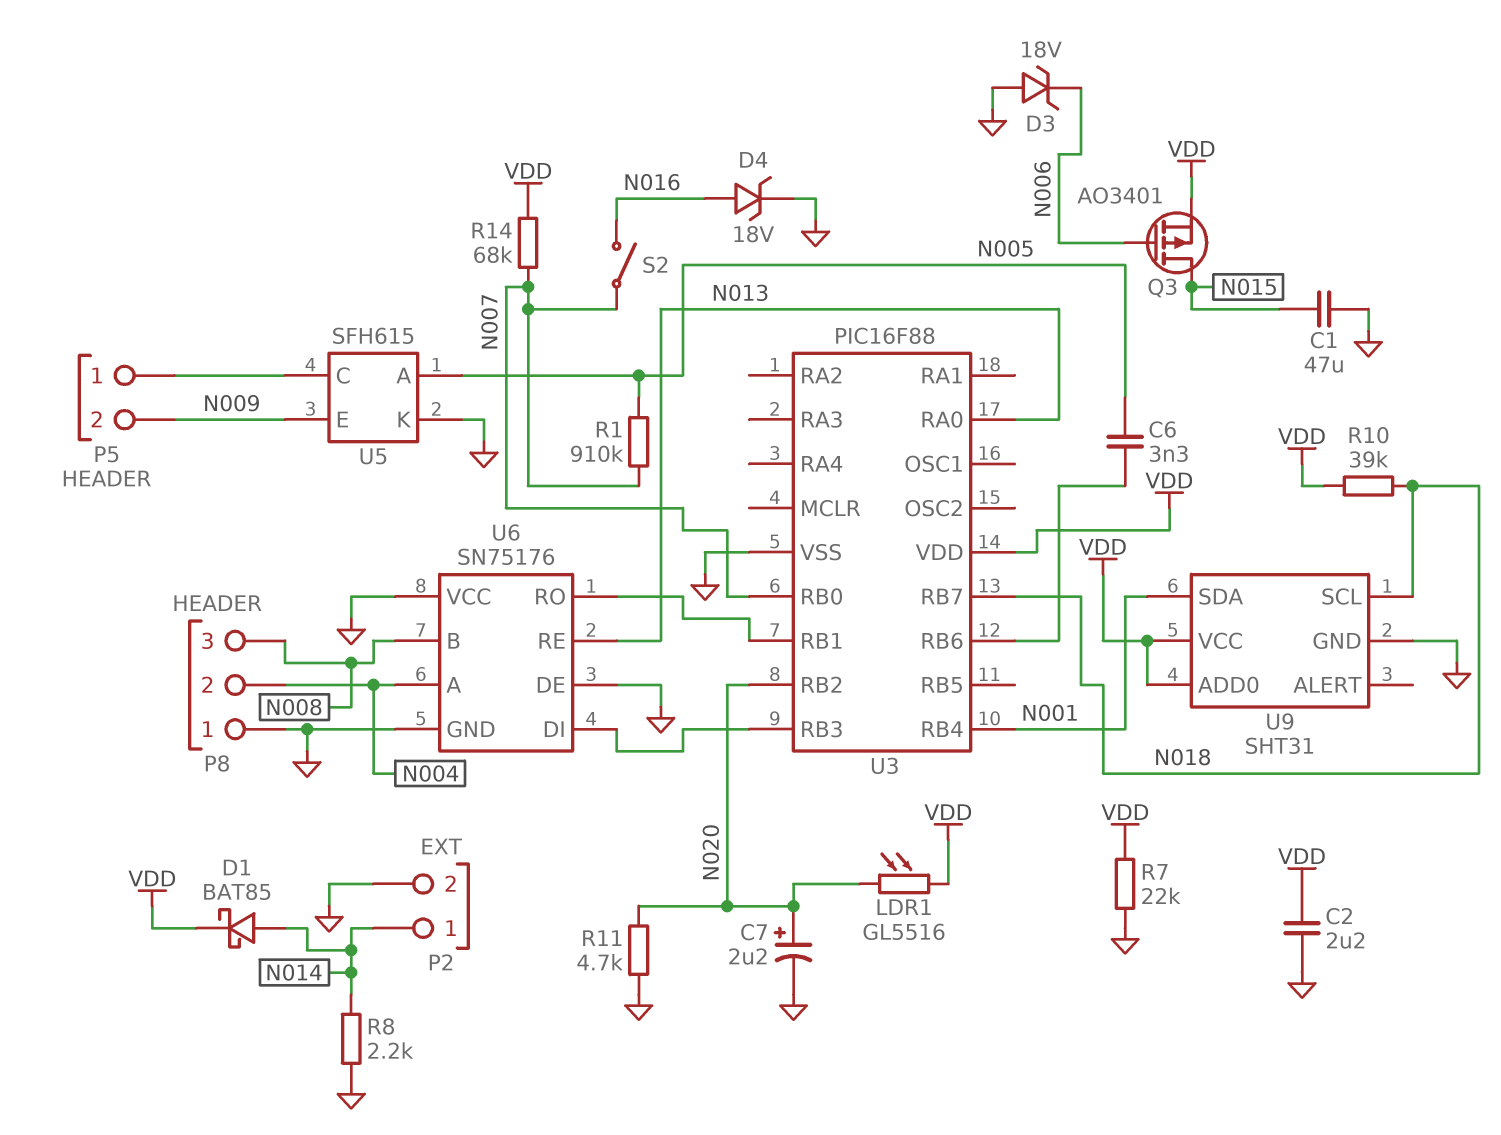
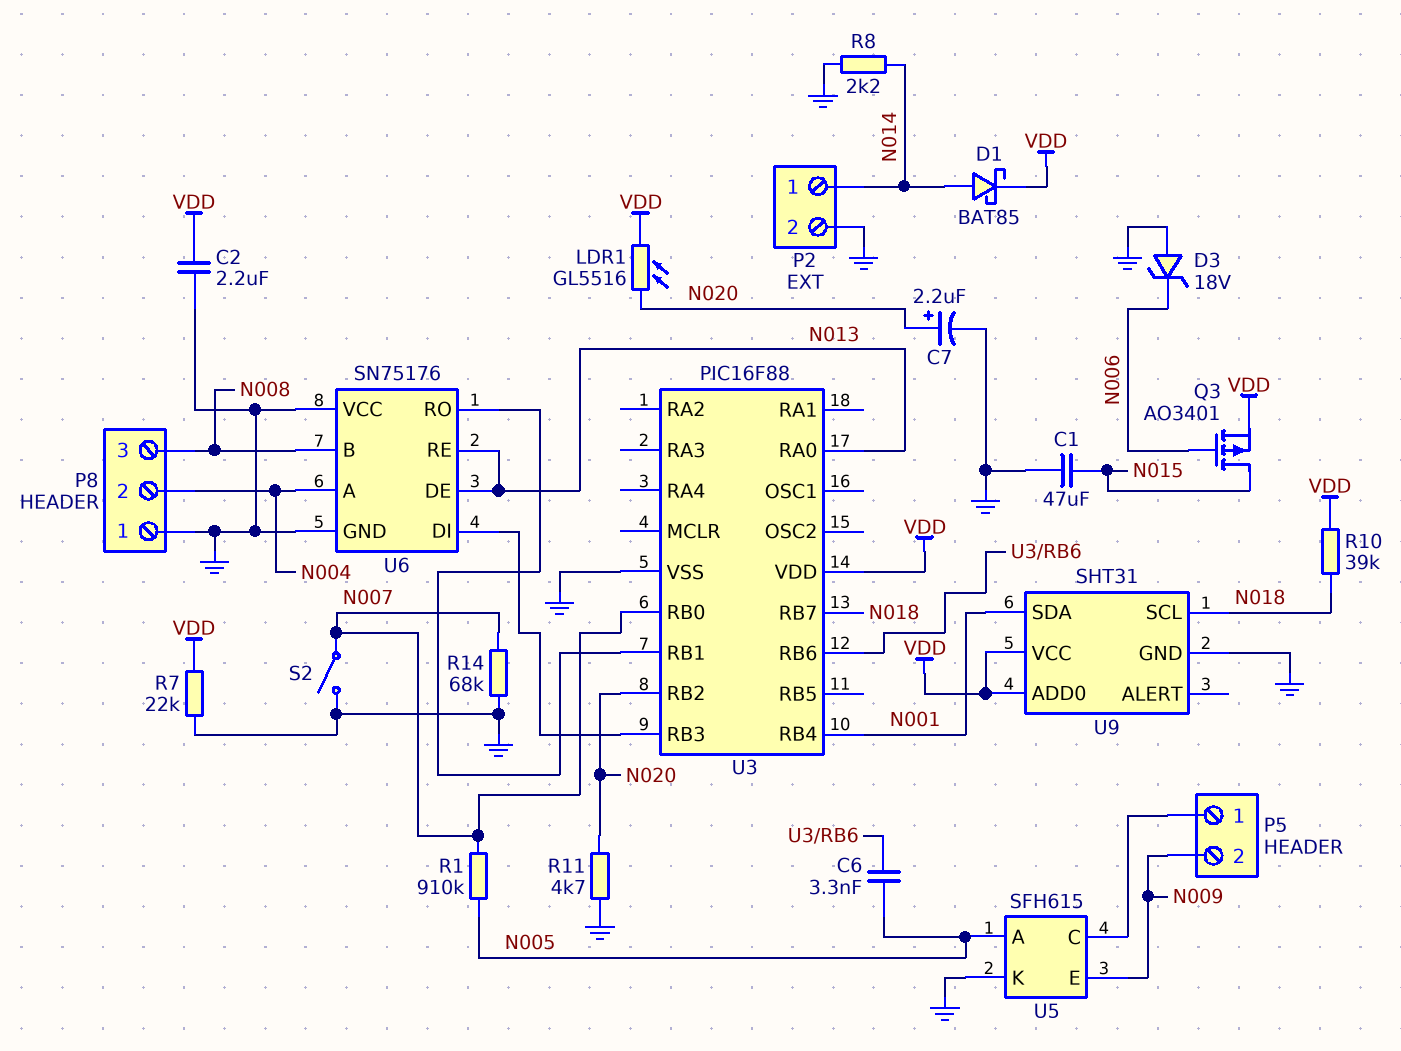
D4: zener 18V (A N016, K GND) -> none
R14: 68k (N007, VDD) -> 68k (GND, N007)
S2: switch (N007, N016) -> switch (GND, N007)
U6 pin DE: GND -> N013

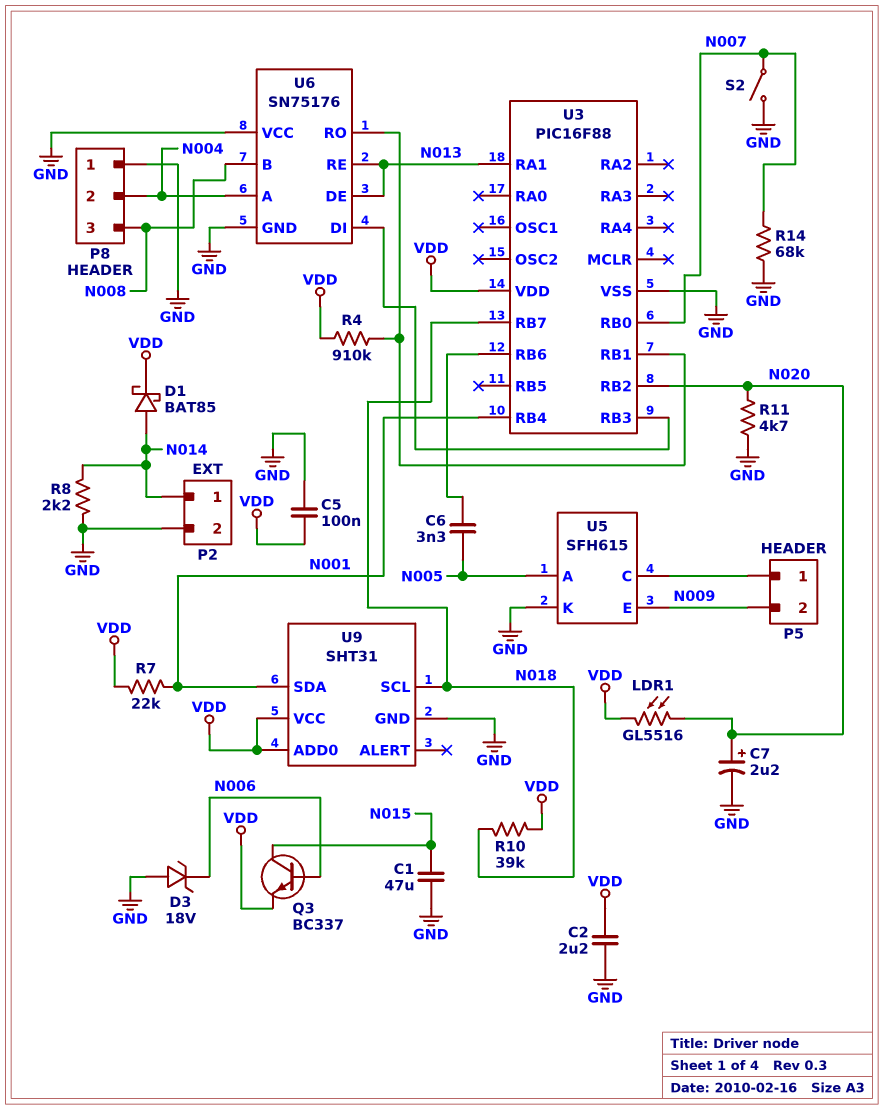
C5: none -> 100nF (GND, VDD)
Q3: PMOS AO3401 (G N006, D N015, S VDD) -> NPN BC337 (B N006, C N015, E VDD)
R1: 910k (N005, N007) -> none
R4: none -> 910k (U3/RB1, VDD)
R7: 22k (GND, VDD) -> 22k (N001, VDD)
U3 pin RA0: N013 -> none
U3 pin RA1: none -> N013

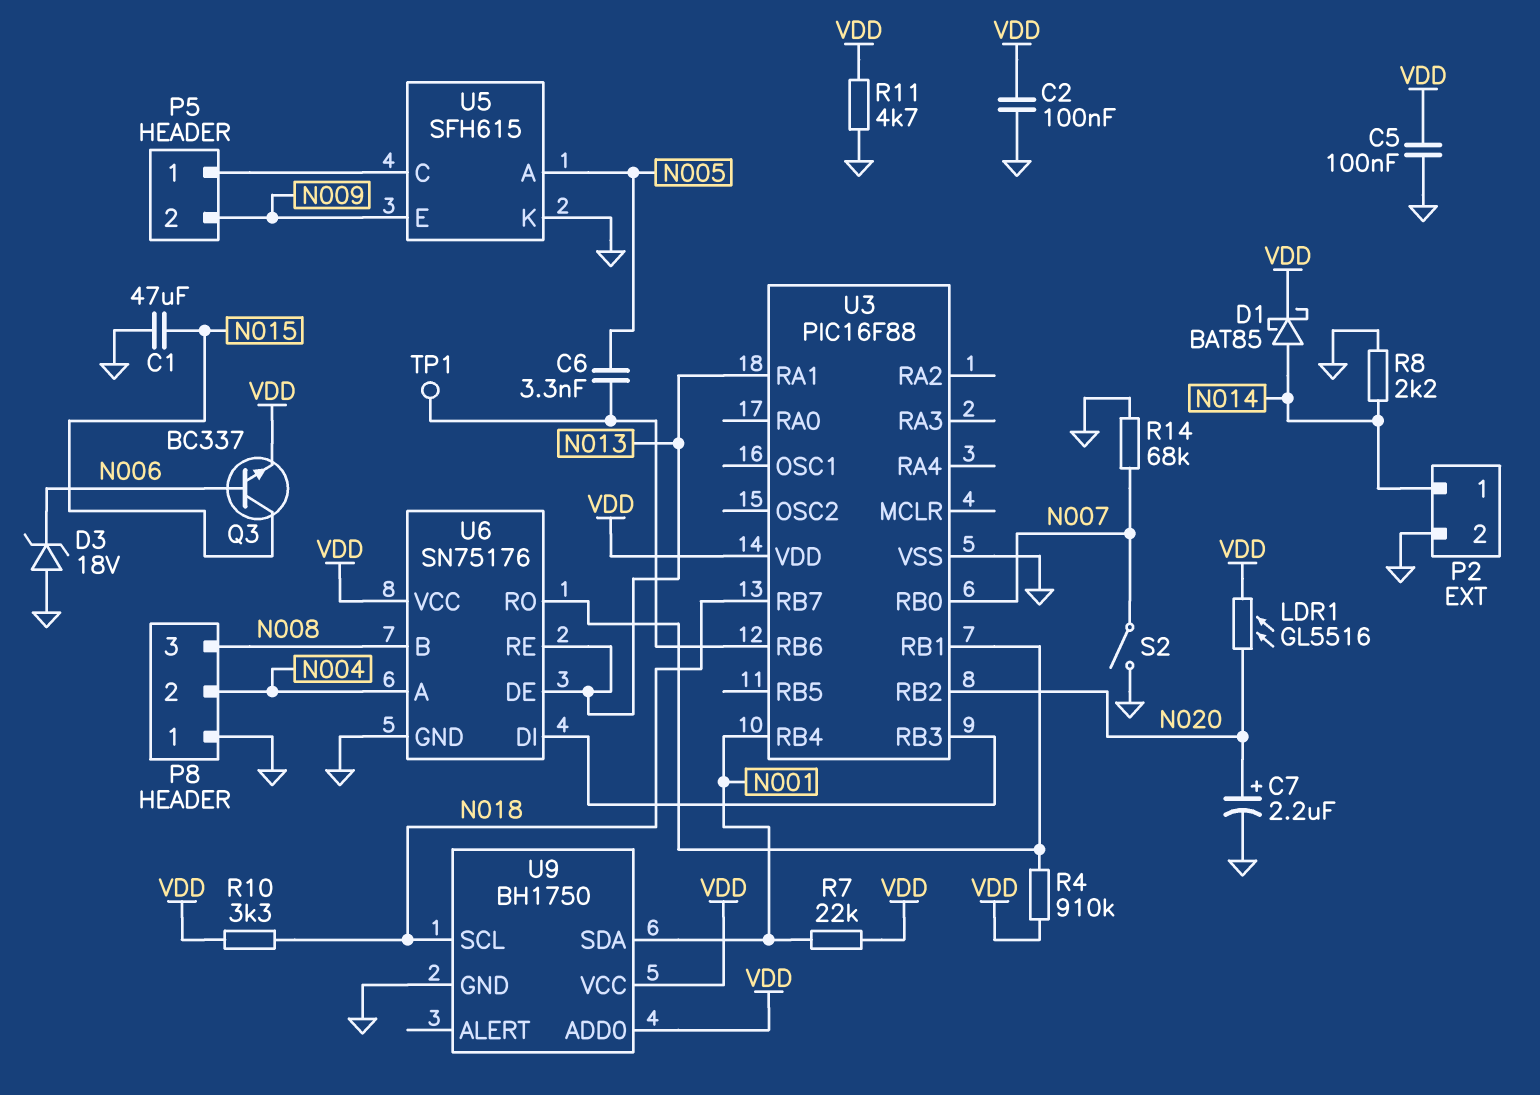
C2: 2.2uF (GND, VDD) -> 100nF (GND, VDD)
R10: 39k (N018, VDD) -> 3.3k (N018, VDD)
R11: 4.7k (GND, N020) -> 4.7k (GND, VDD)
TP1: none -> test point (U3/RB6)
U6 pin VCC: GND -> VDD
U9: SHT31 -> BH1750

